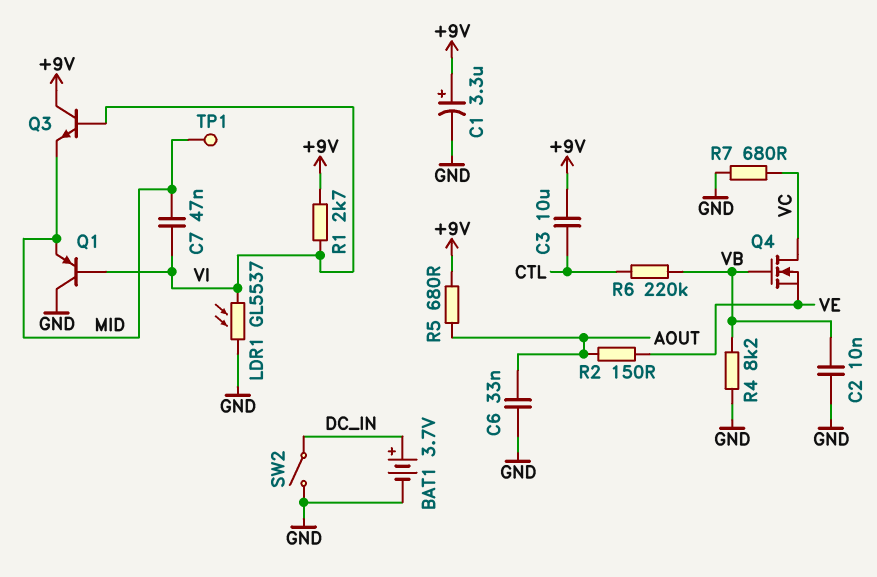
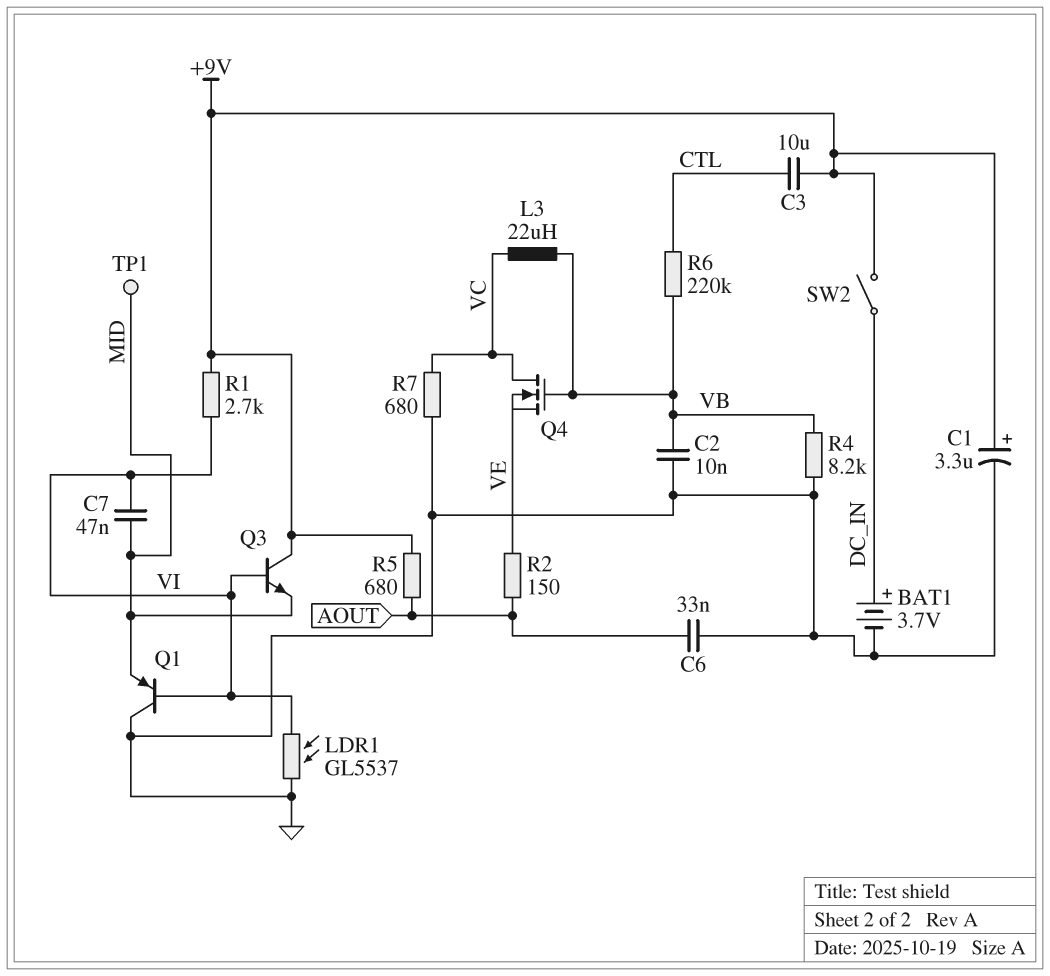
L3: none -> 22uH (VB, VC)
SW2: switch (DC_IN, GND) -> switch (+9V, DC_IN)

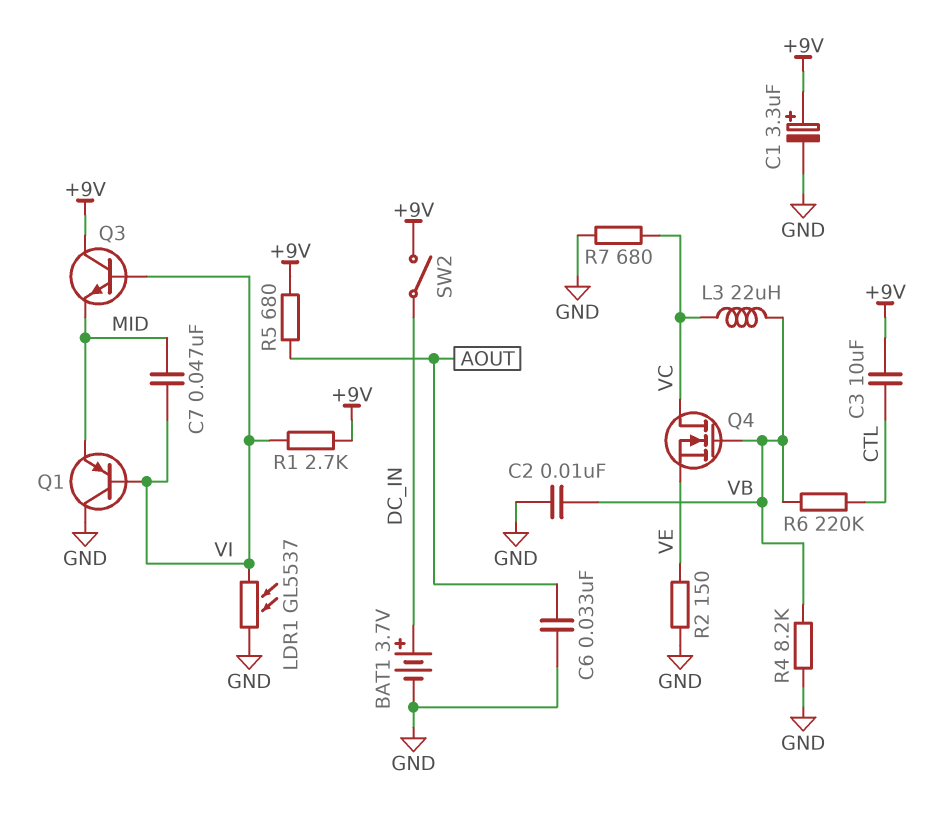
R2: 150 (AOUT, VE) -> 150 (GND, VE)
TP1: test point (MID) -> none

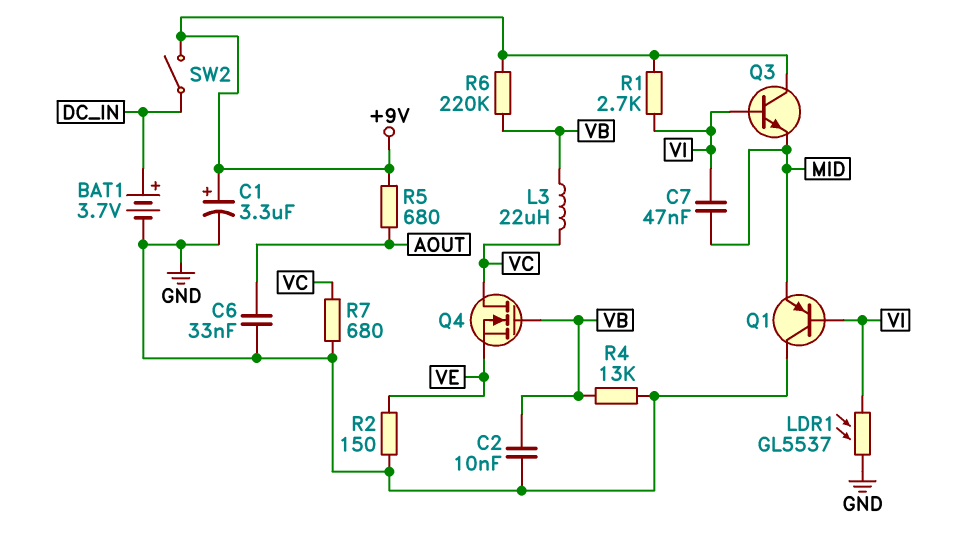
C3: 10uF (+9V, CTL) -> none
R4: 8.2k (GND, VB) -> 13k (GND, VB)
R6: 220k (CTL, VB) -> 220k (+9V, VB)

